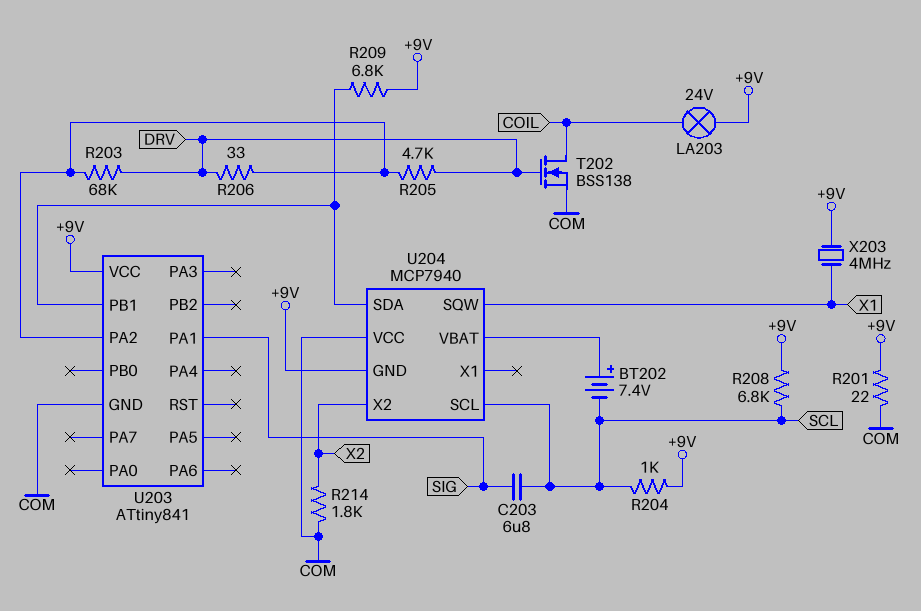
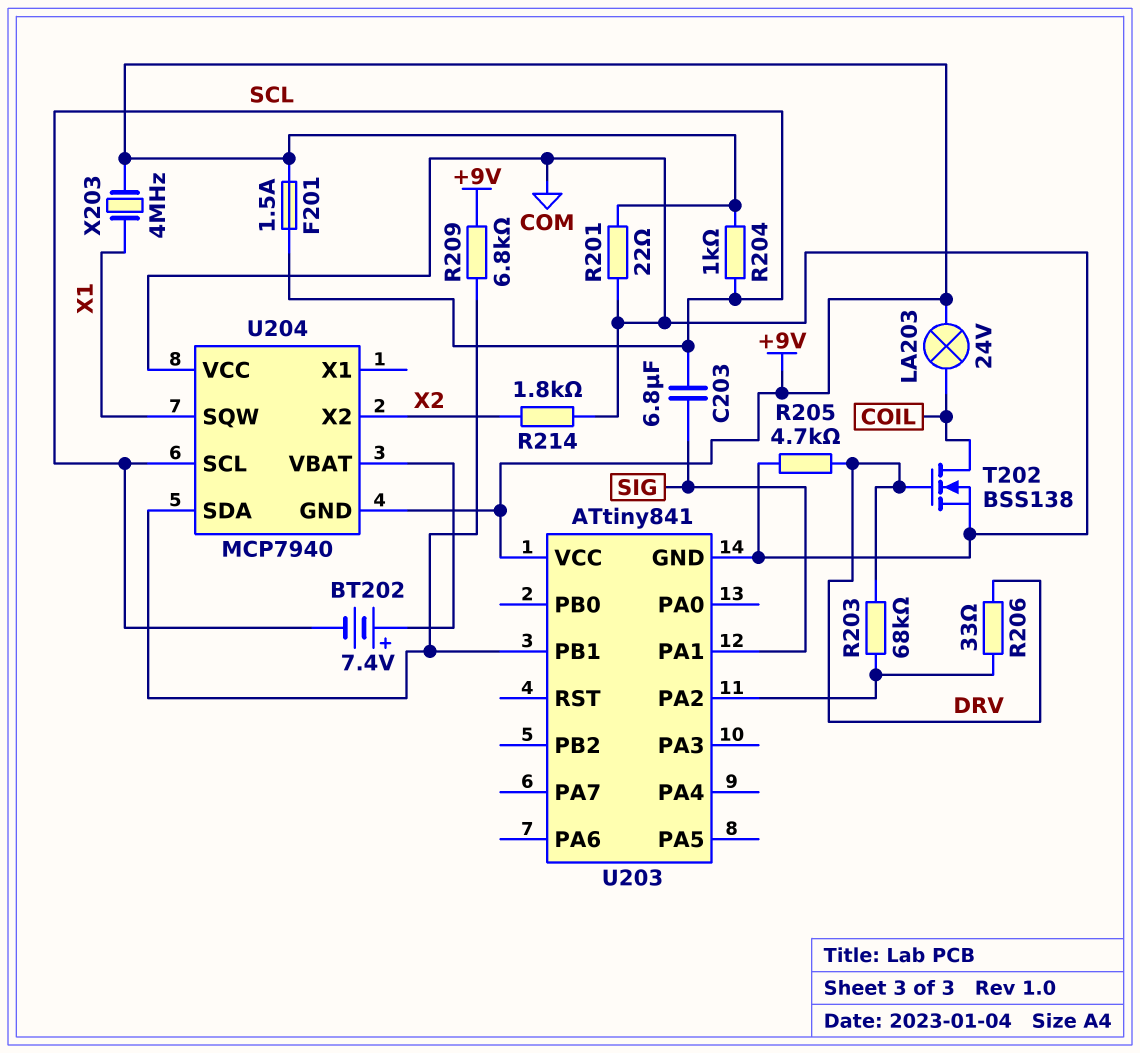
F201: none -> 1.5A (+9V, SCL)
R205: 4.7k (DRV, U203/PA2) -> 4.7k (COM, DRV)
R208: 6.8k (+9V, SCL) -> none

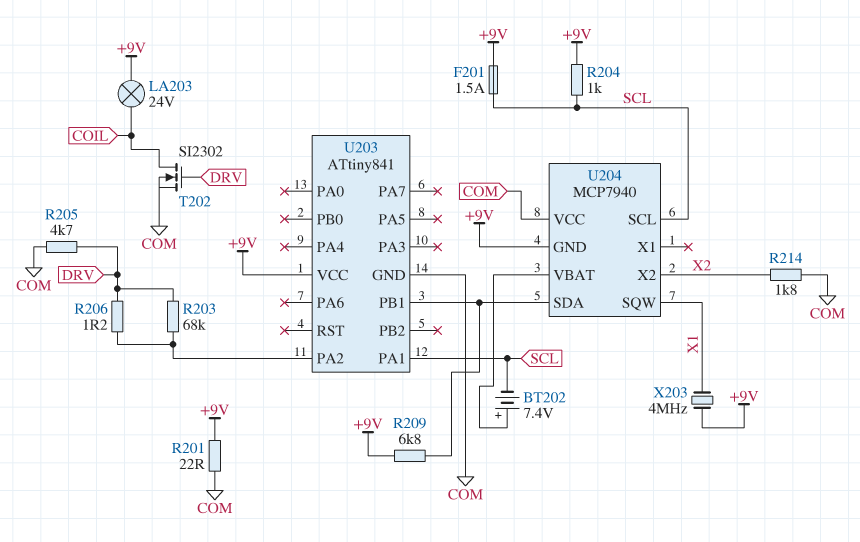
C203: 6.8uF (SCL, SIG) -> none
R206: 33 (DRV, U203/PA2) -> 1.2 (DRV, U203/PA2)
T202: NMOS BSS138 (G DRV, D COIL, S COM) -> NMOS SI2302 (G DRV, D COIL, S COM)
U203 pin PA1: SIG -> SCL

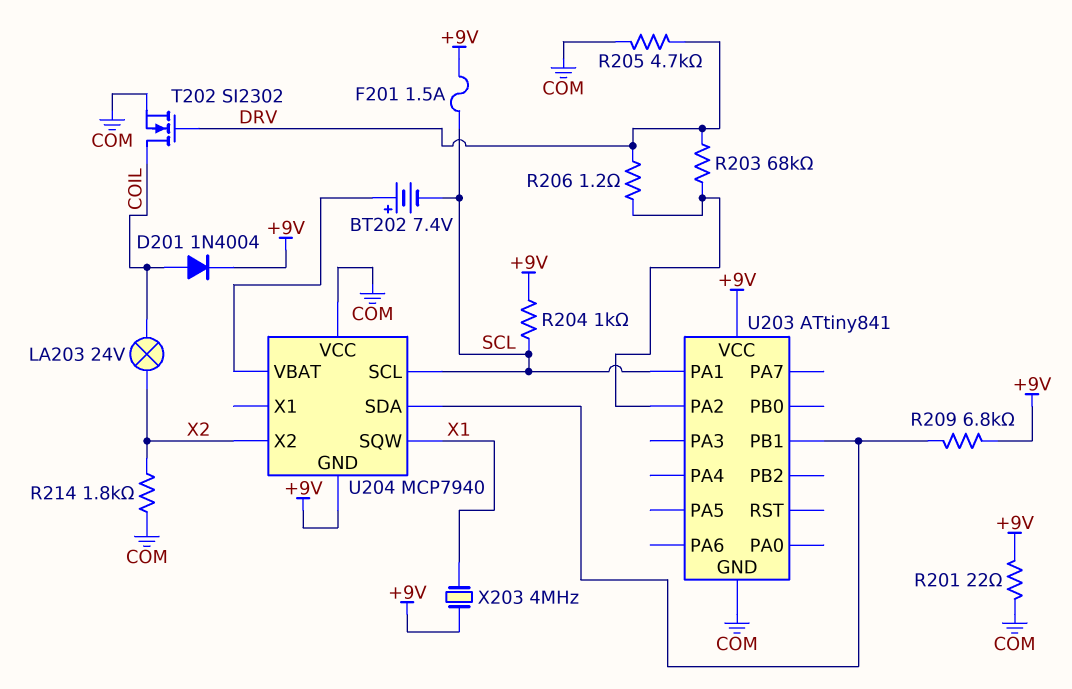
D201: none -> diode 1N4004 (A COIL, K +9V)
LA203: lamp 24V (+9V, COIL) -> lamp 24V (COIL, X2)

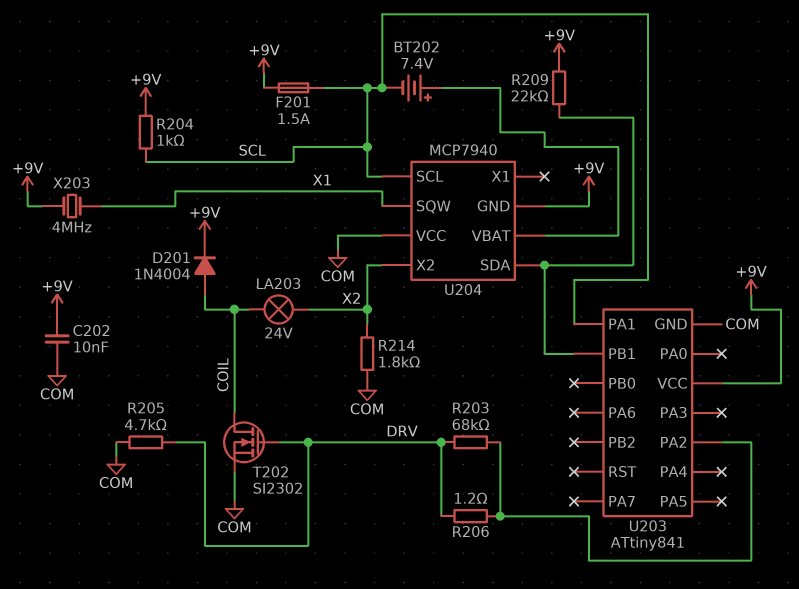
C202: none -> 10nF (+9V, COM)
R201: 22 (+9V, COM) -> none
R209: 6.8k (+9V, U203/PB1) -> 22k (+9V, U203/PB1)

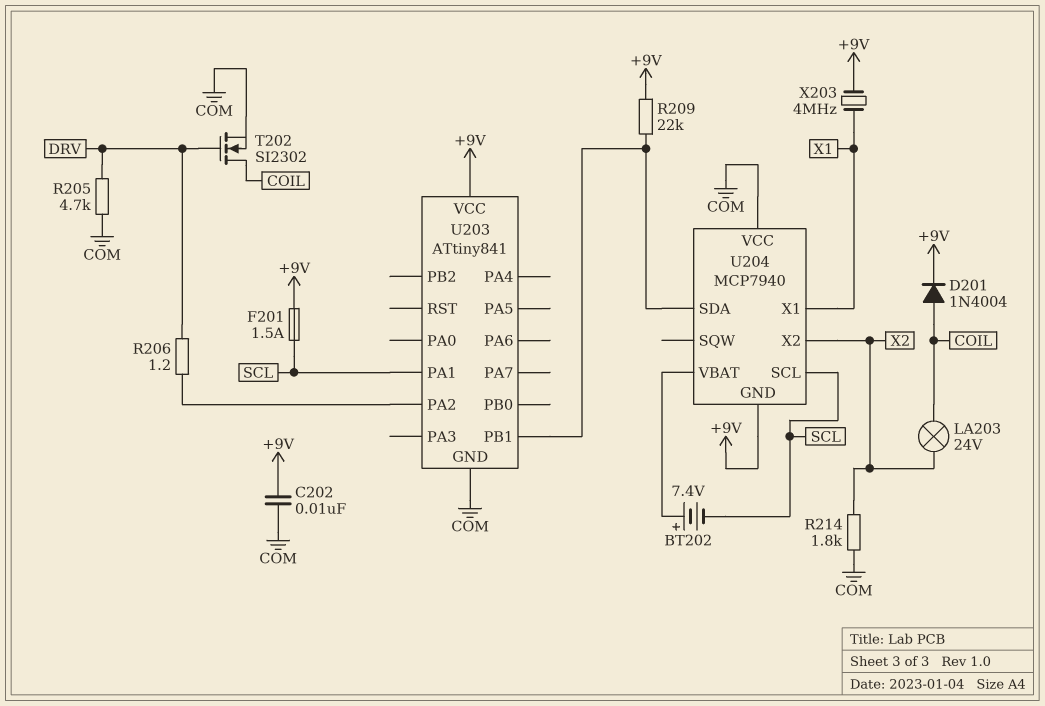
R203: 68k (DRV, U203/PA2) -> none
R204: 1k (+9V, SCL) -> none
U204 pin SQW: X1 -> none
U204 pin X1: none -> X1

